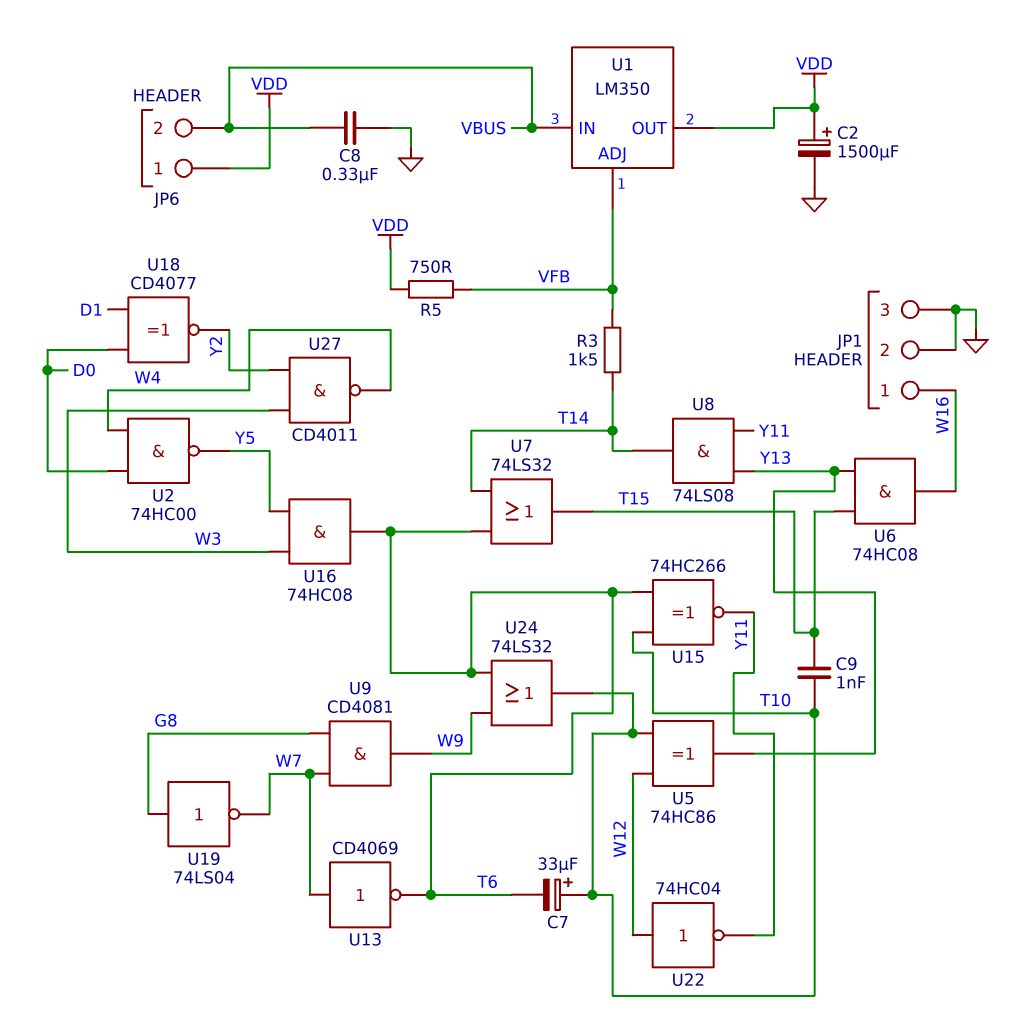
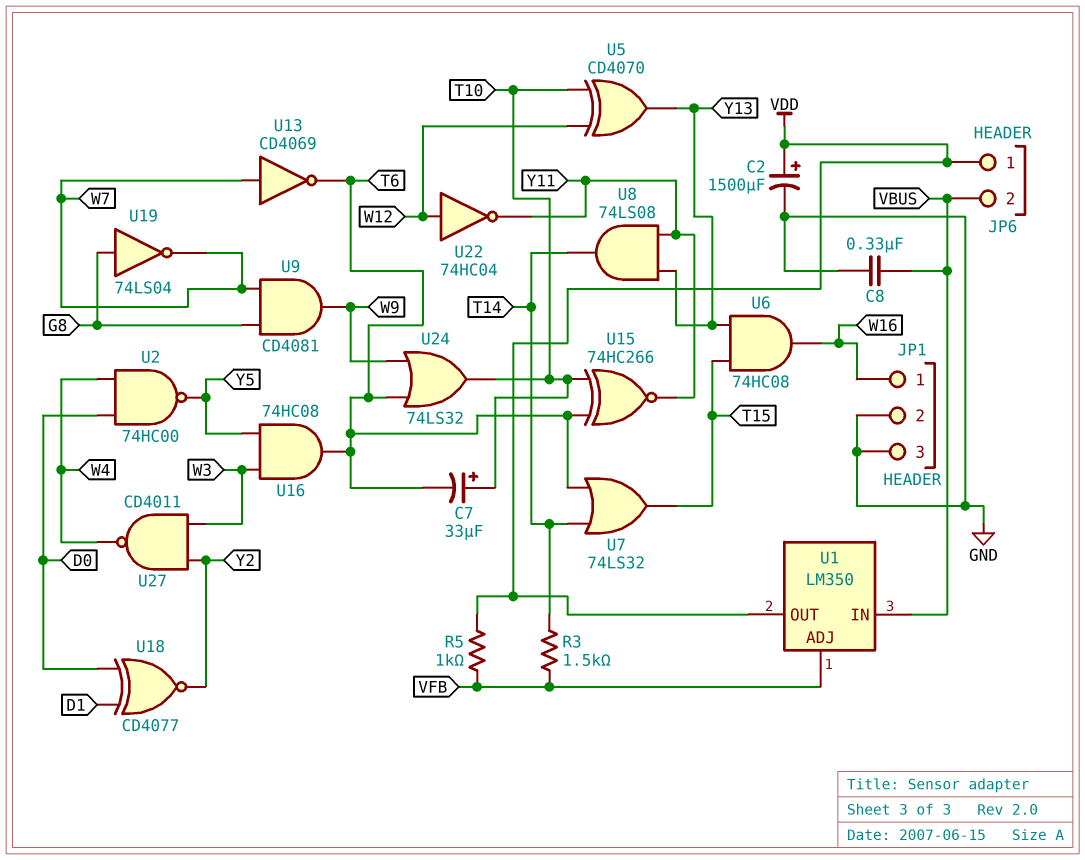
C9: 1nF (T10, T15) -> none
R5: 750 (VDD, VFB) -> 1k (VDD, VFB)
U5: XOR 74HC86 (in T10, in W12, out Y13) -> XOR CD4070 (in T10, in W12, out Y13)

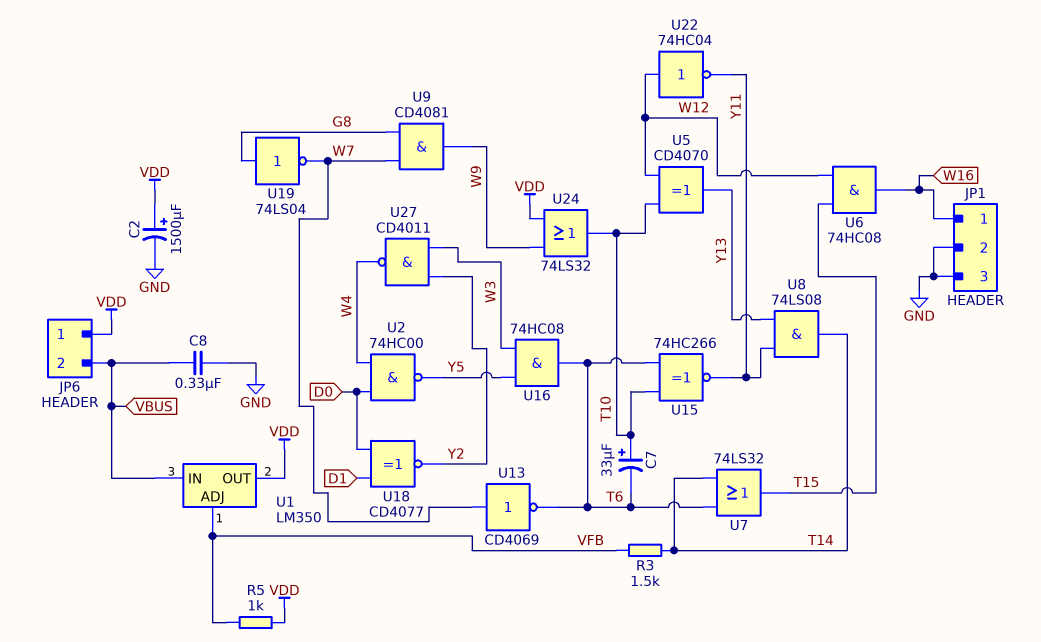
U6: AND 74HC08 (in T15, in Y13, out W16) -> AND 74HC08 (in T15, in W12, out W16)
U24: OR 74LS32 (in T6, in W9, out T10) -> OR 74LS32 (in VDD, in W9, out T10)

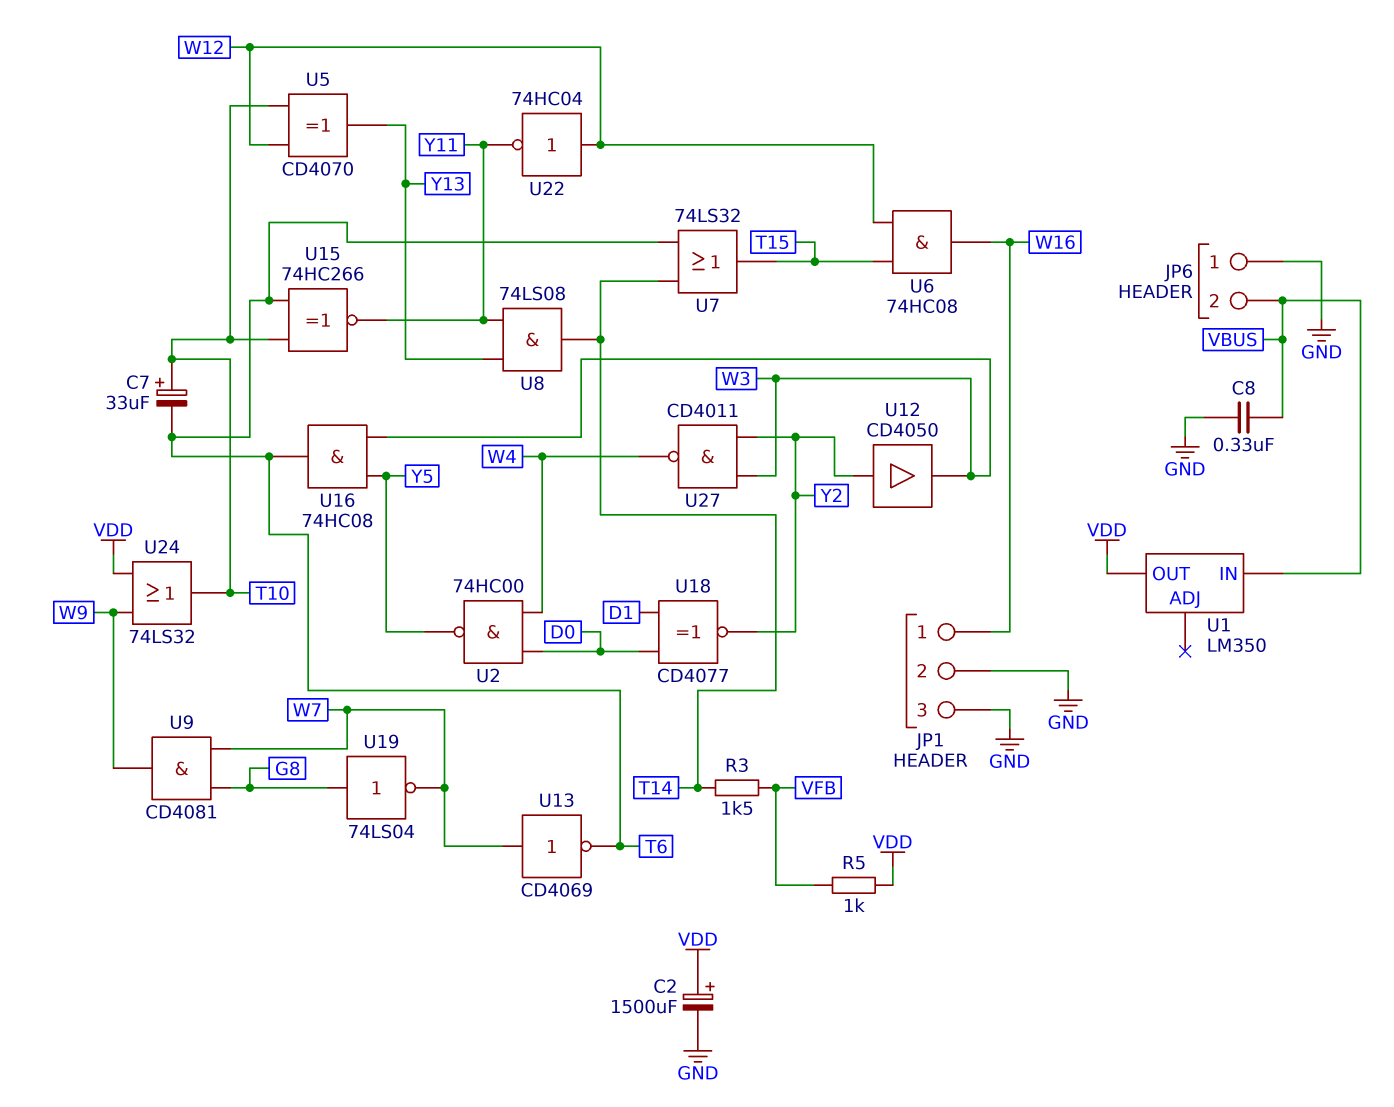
JP6 pin 1: VDD -> GND
U1 pin ADJ: VFB -> none
U12: none -> buffer CD4050 (in Y2, out W3)

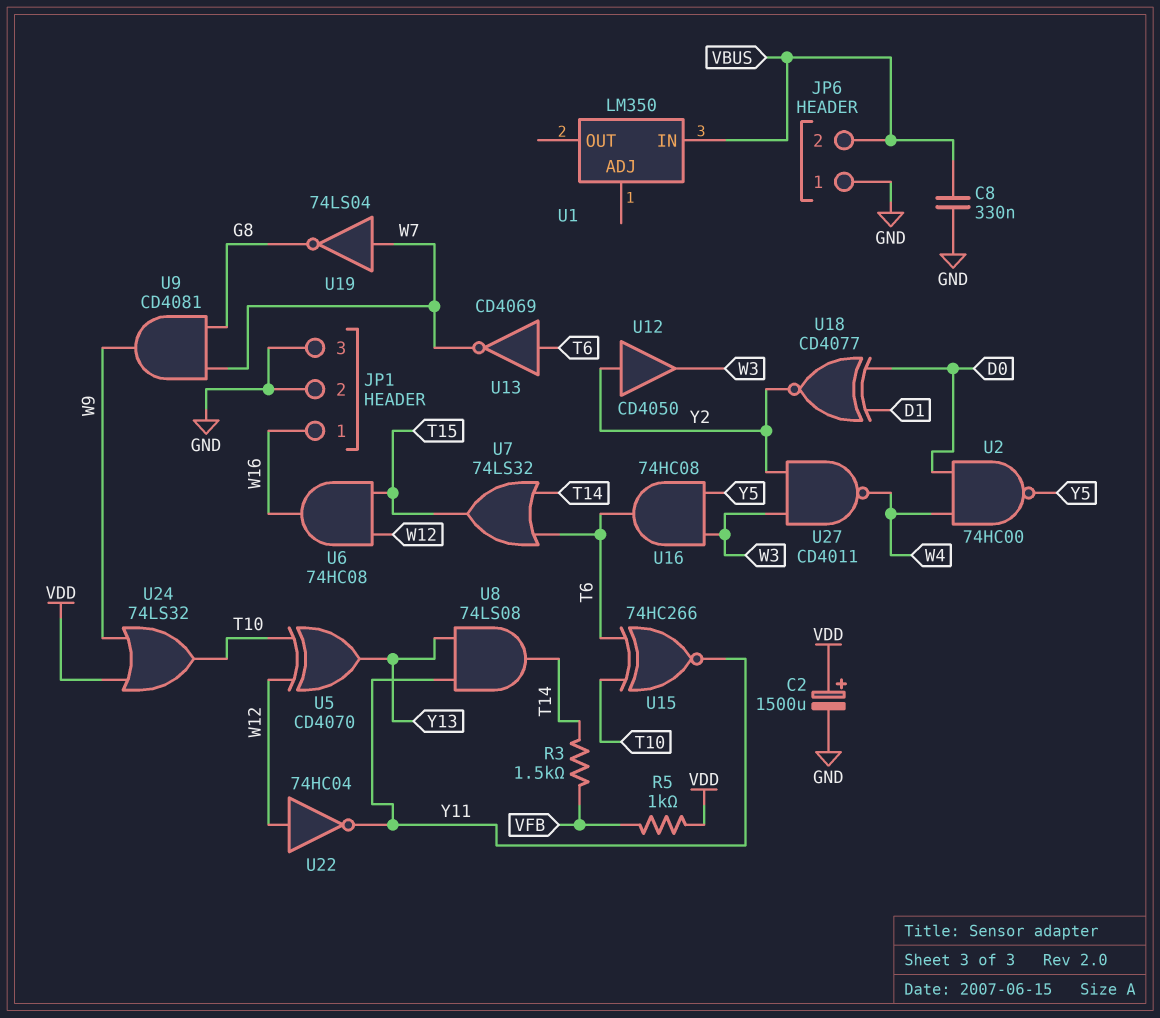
C7: 33uF (plus T10, minus T6) -> none
U1 pin OUT: VDD -> none
U13: NOT CD4069 (in W7, out T6) -> NOT CD4069 (in T6, out W7)
U19: NOT 74LS04 (in G8, out W7) -> NOT 74LS04 (in W7, out G8)

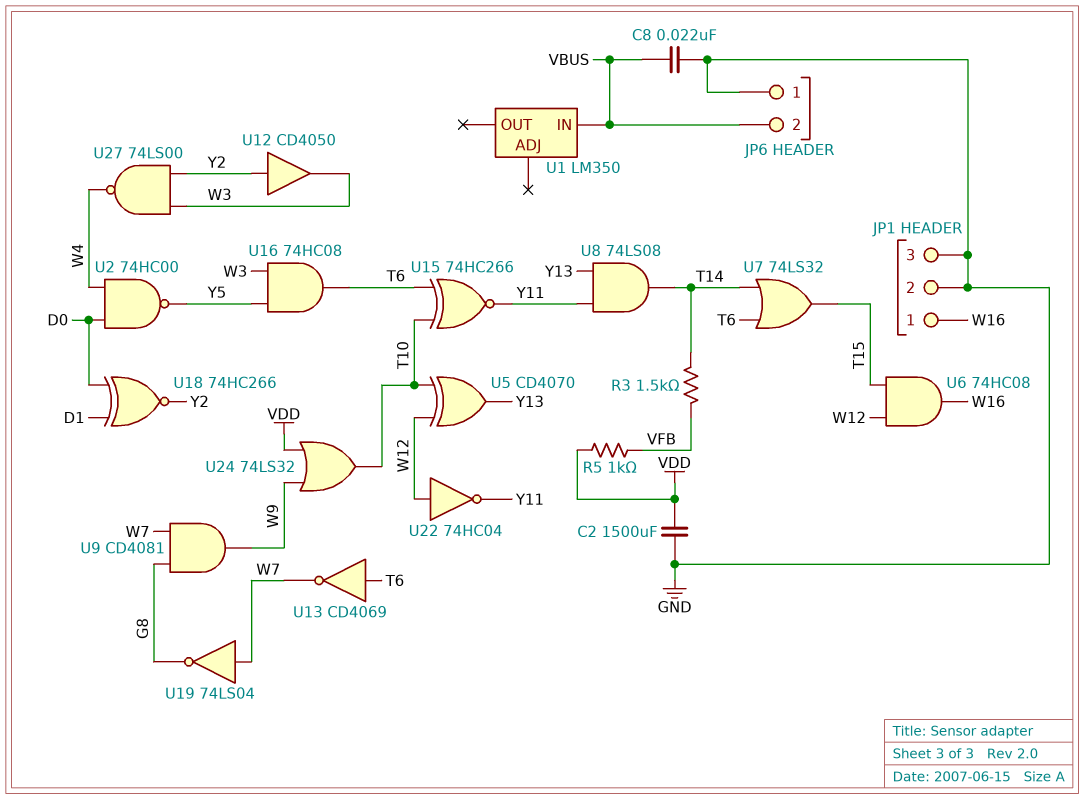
C2: 1500uF (plus VDD, minus GND) -> 1500uF (GND, VDD)
C8: 330nF (GND, VBUS) -> 22nF (GND, VBUS)
U18: XNOR CD4077 (in D0, in D1, out Y2) -> XNOR 74HC266 (in D0, in D1, out Y2)
U27: NAND CD4011 (in W3, in Y2, out W4) -> NAND 74LS00 (in W3, in Y2, out W4)

